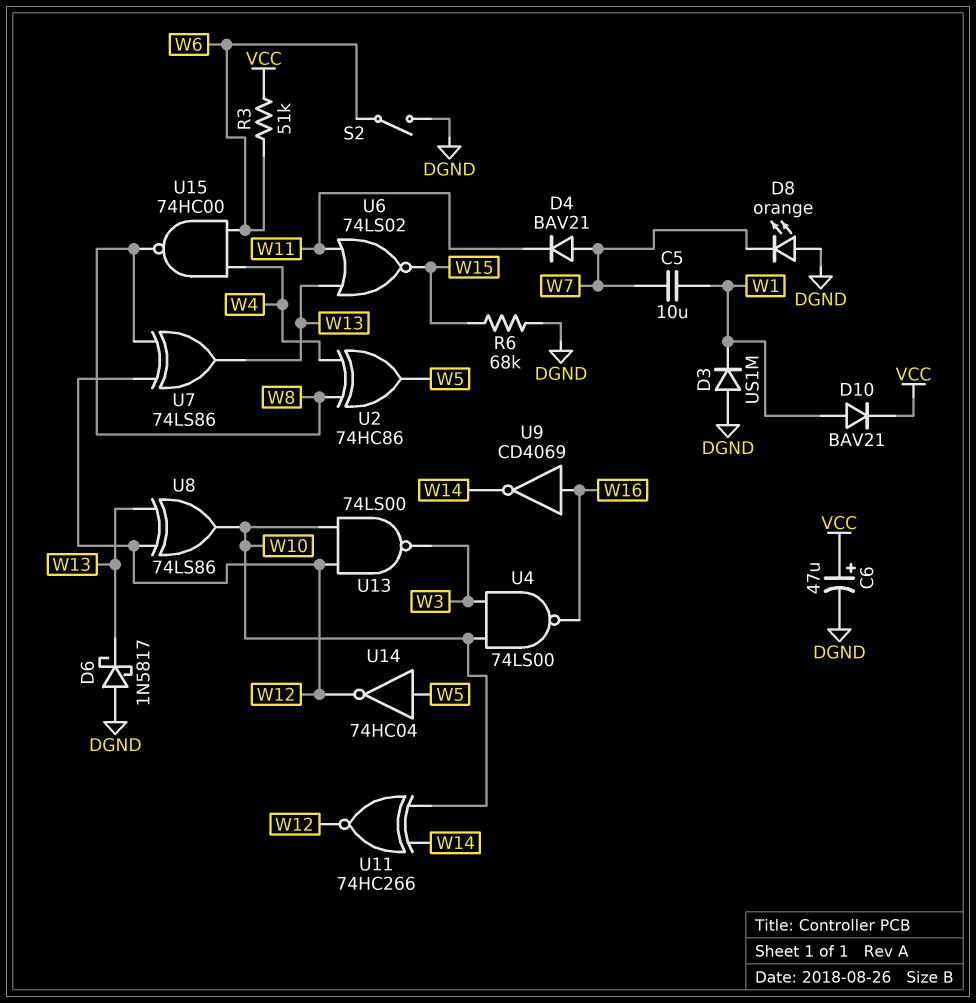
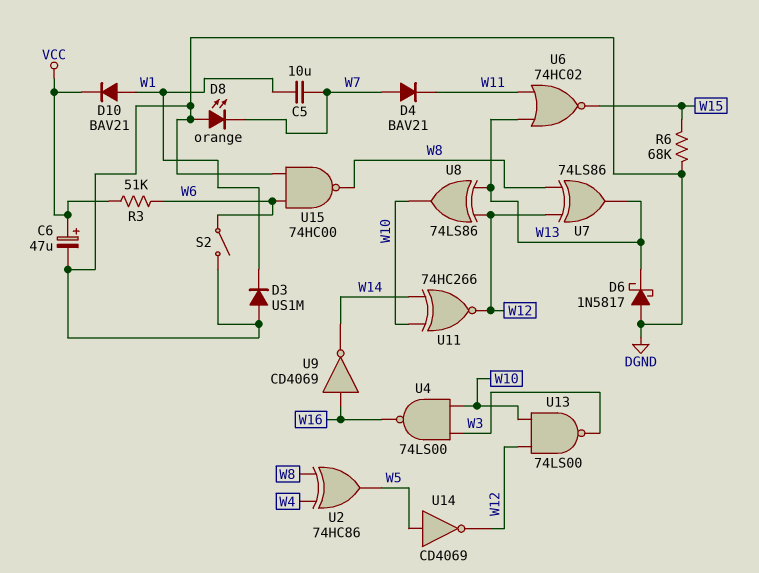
U6: NOR 74LS02 (in W11, in W13, out W15) -> NOR 74HC02 (in W11, in W13, out W15)
U14: NOT 74HC04 (in W5, out W12) -> NOT CD4069 (in W5, out W12)
U15: NAND 74HC00 (in W4, in W6, out W8) -> NAND 74HC00 (in DGND, in W6, out W8)

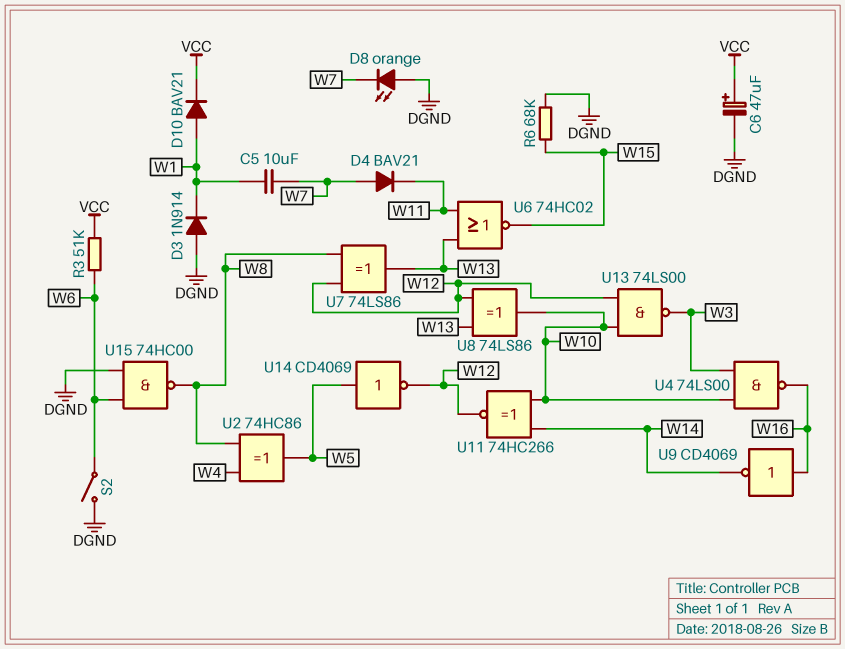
D3: diode US1M (A DGND, K W1) -> diode 1N914 (A DGND, K W1)
D6: schottky 1N5817 (A DGND, K W13) -> none

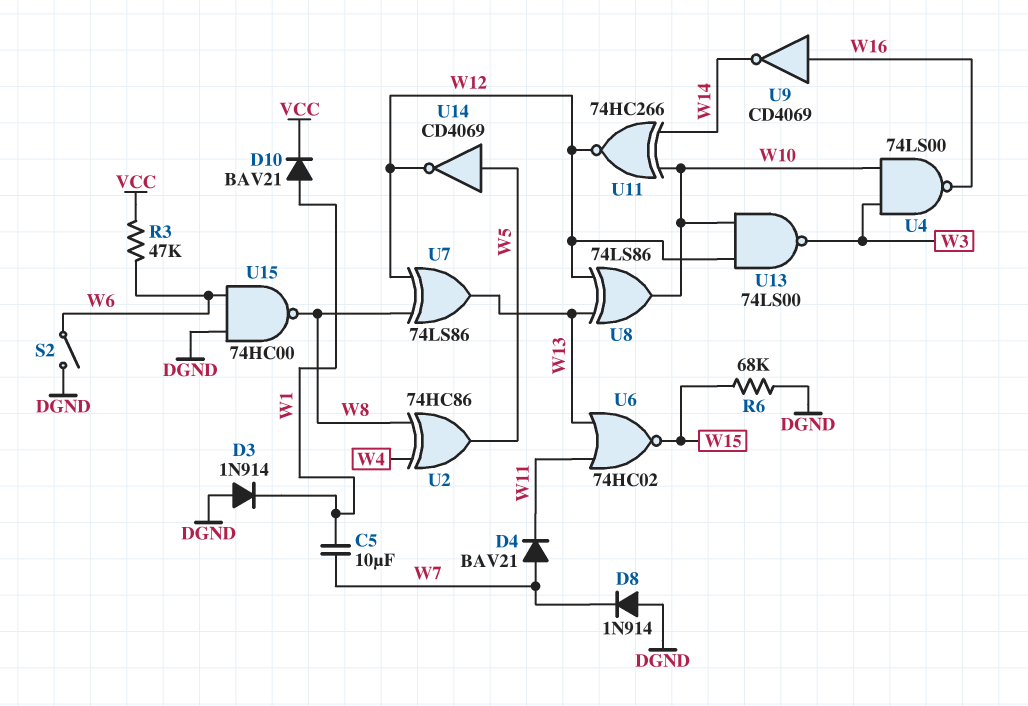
C6: 47uF (plus VCC, minus DGND) -> none
D8: LED orange (A DGND, K W7) -> diode 1N914 (A DGND, K W7)
R3: 51k (VCC, W6) -> 47k (VCC, W6)

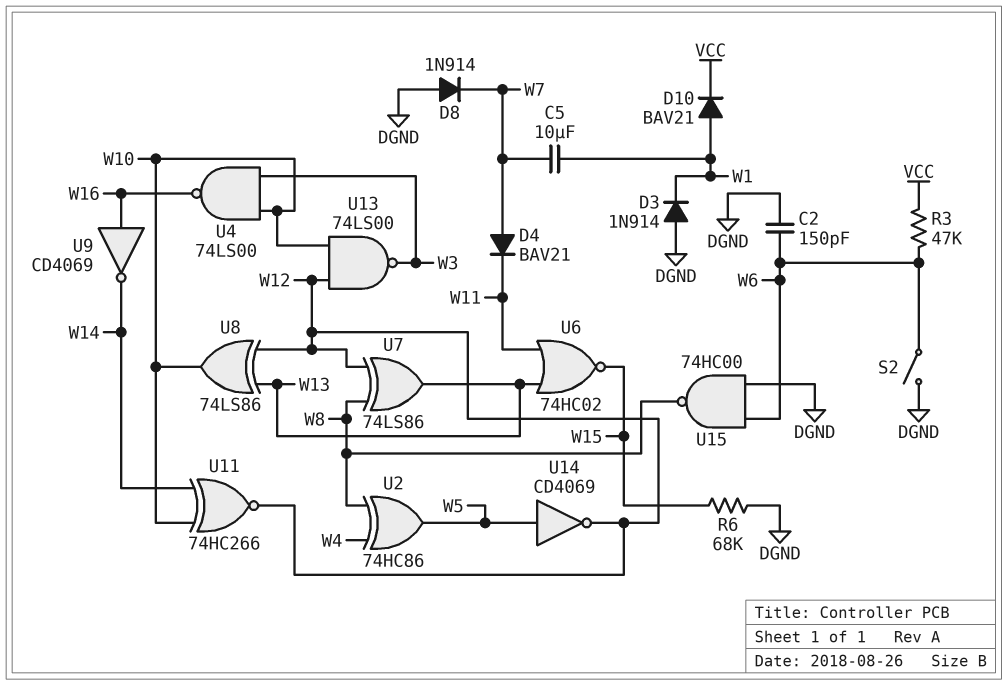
C2: none -> 150pF (DGND, W6)

